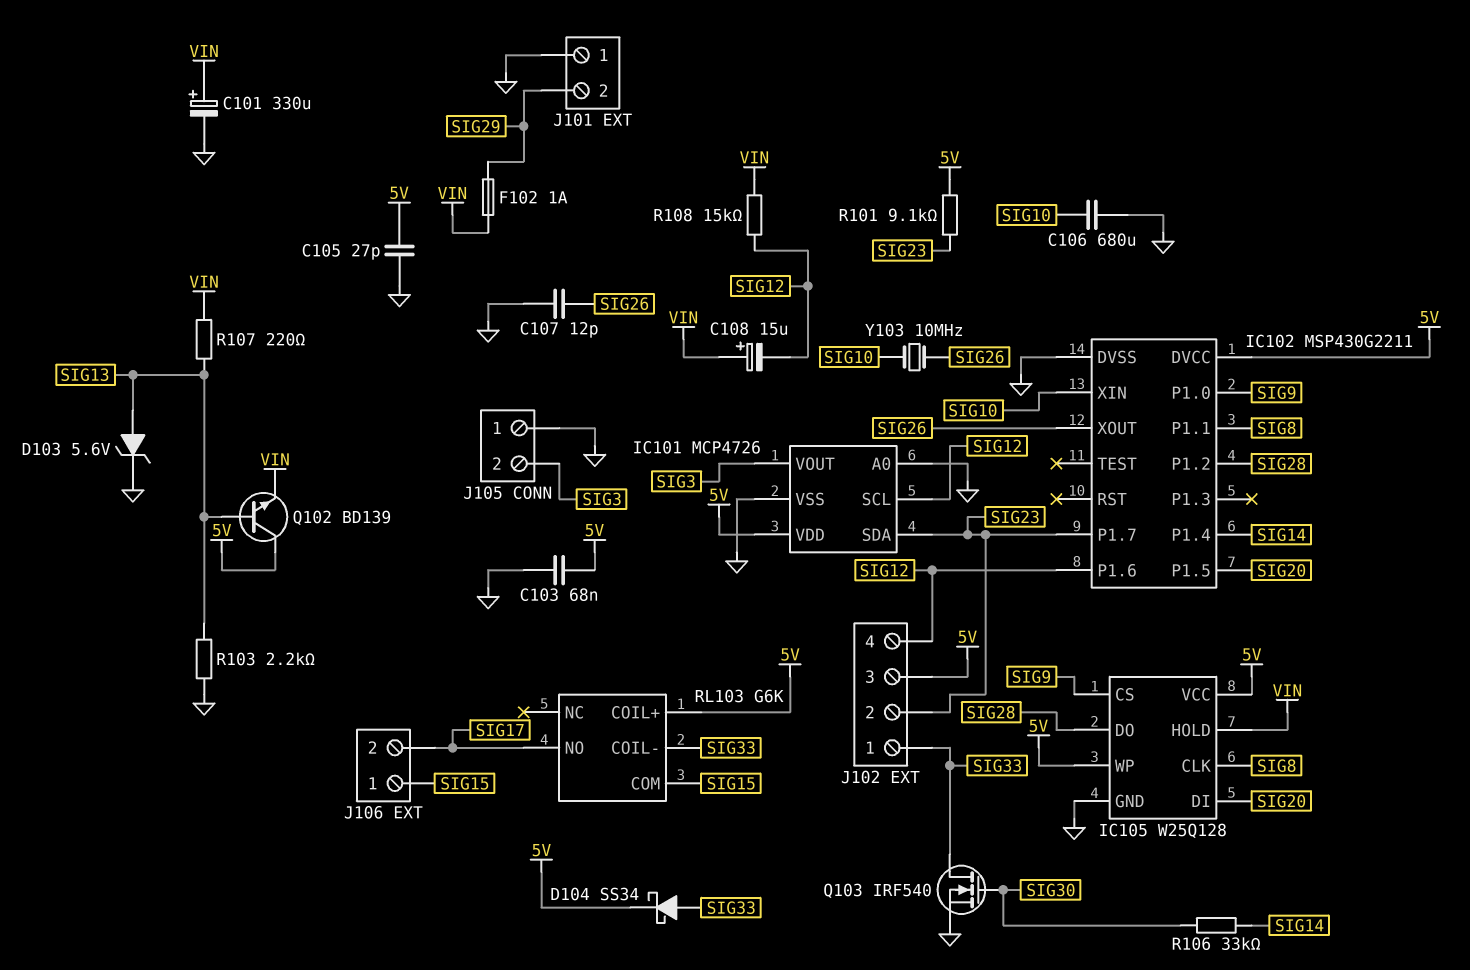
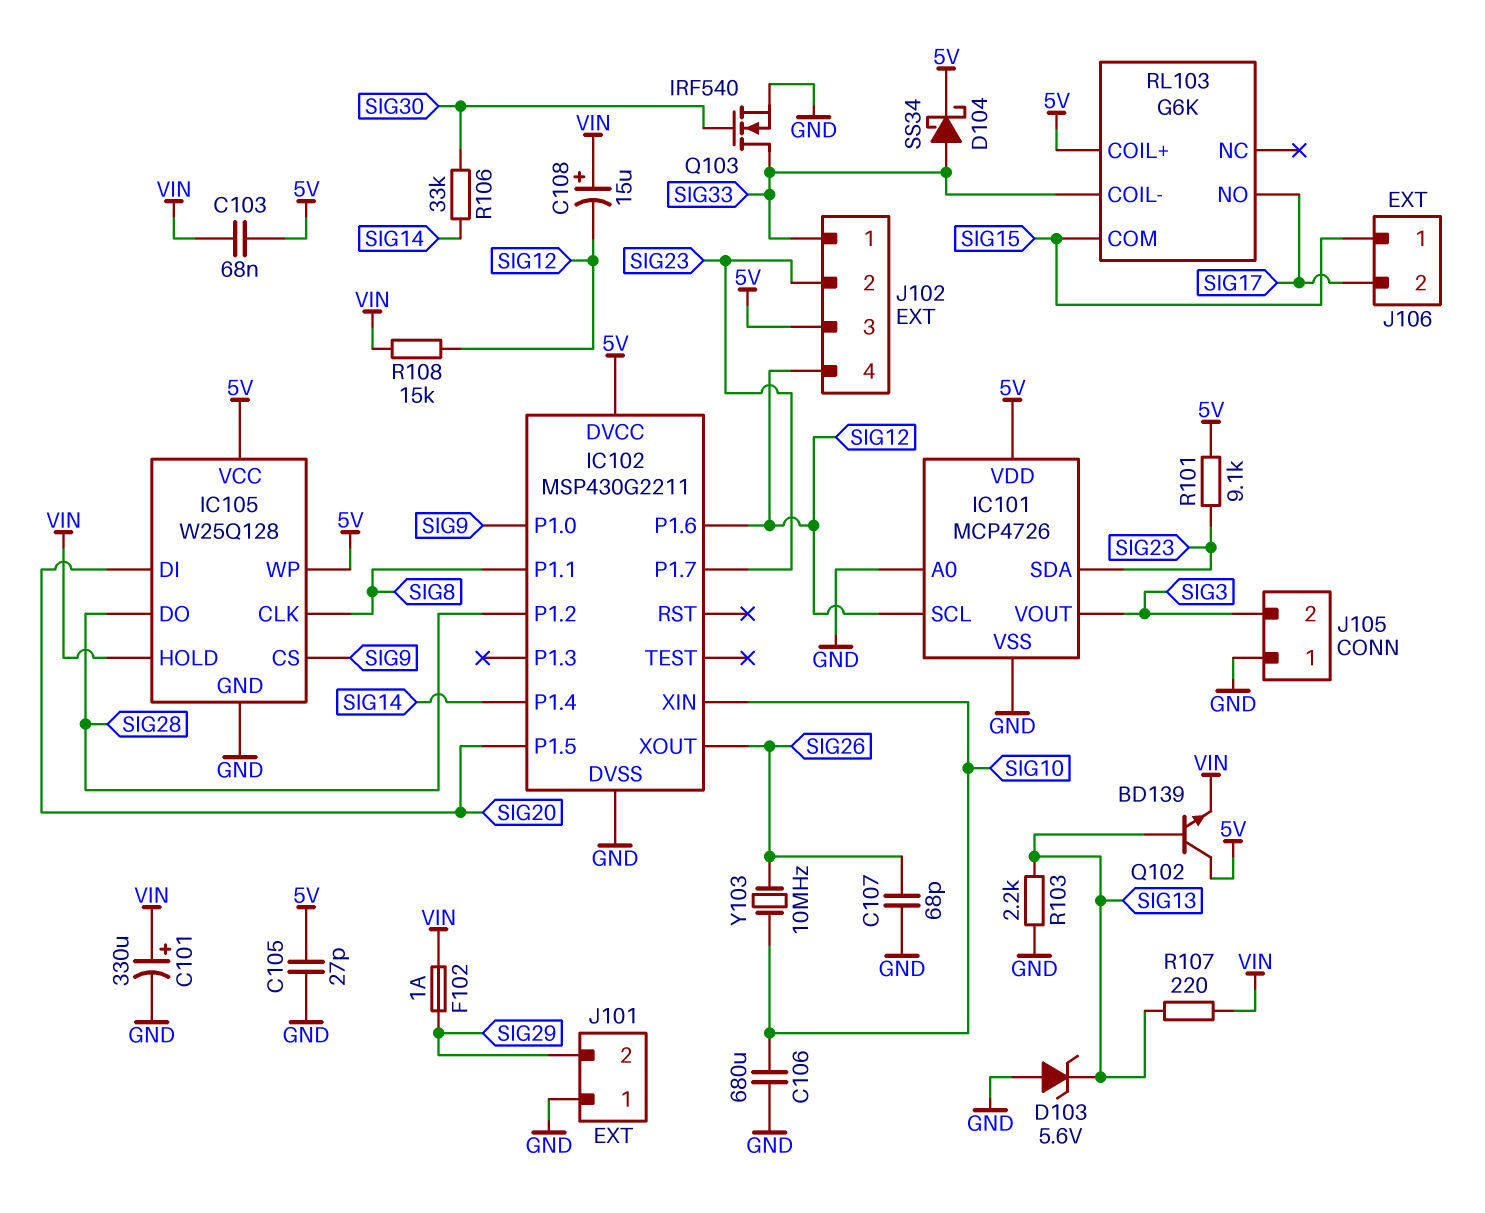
C103: 68nF (5V, GND) -> 68nF (5V, VIN)
C107: 12pF (GND, SIG26) -> 68pF (GND, SIG26)
D103: zener 5.6V (A SIG13, K GND) -> zener 5.6V (A GND, K SIG13)

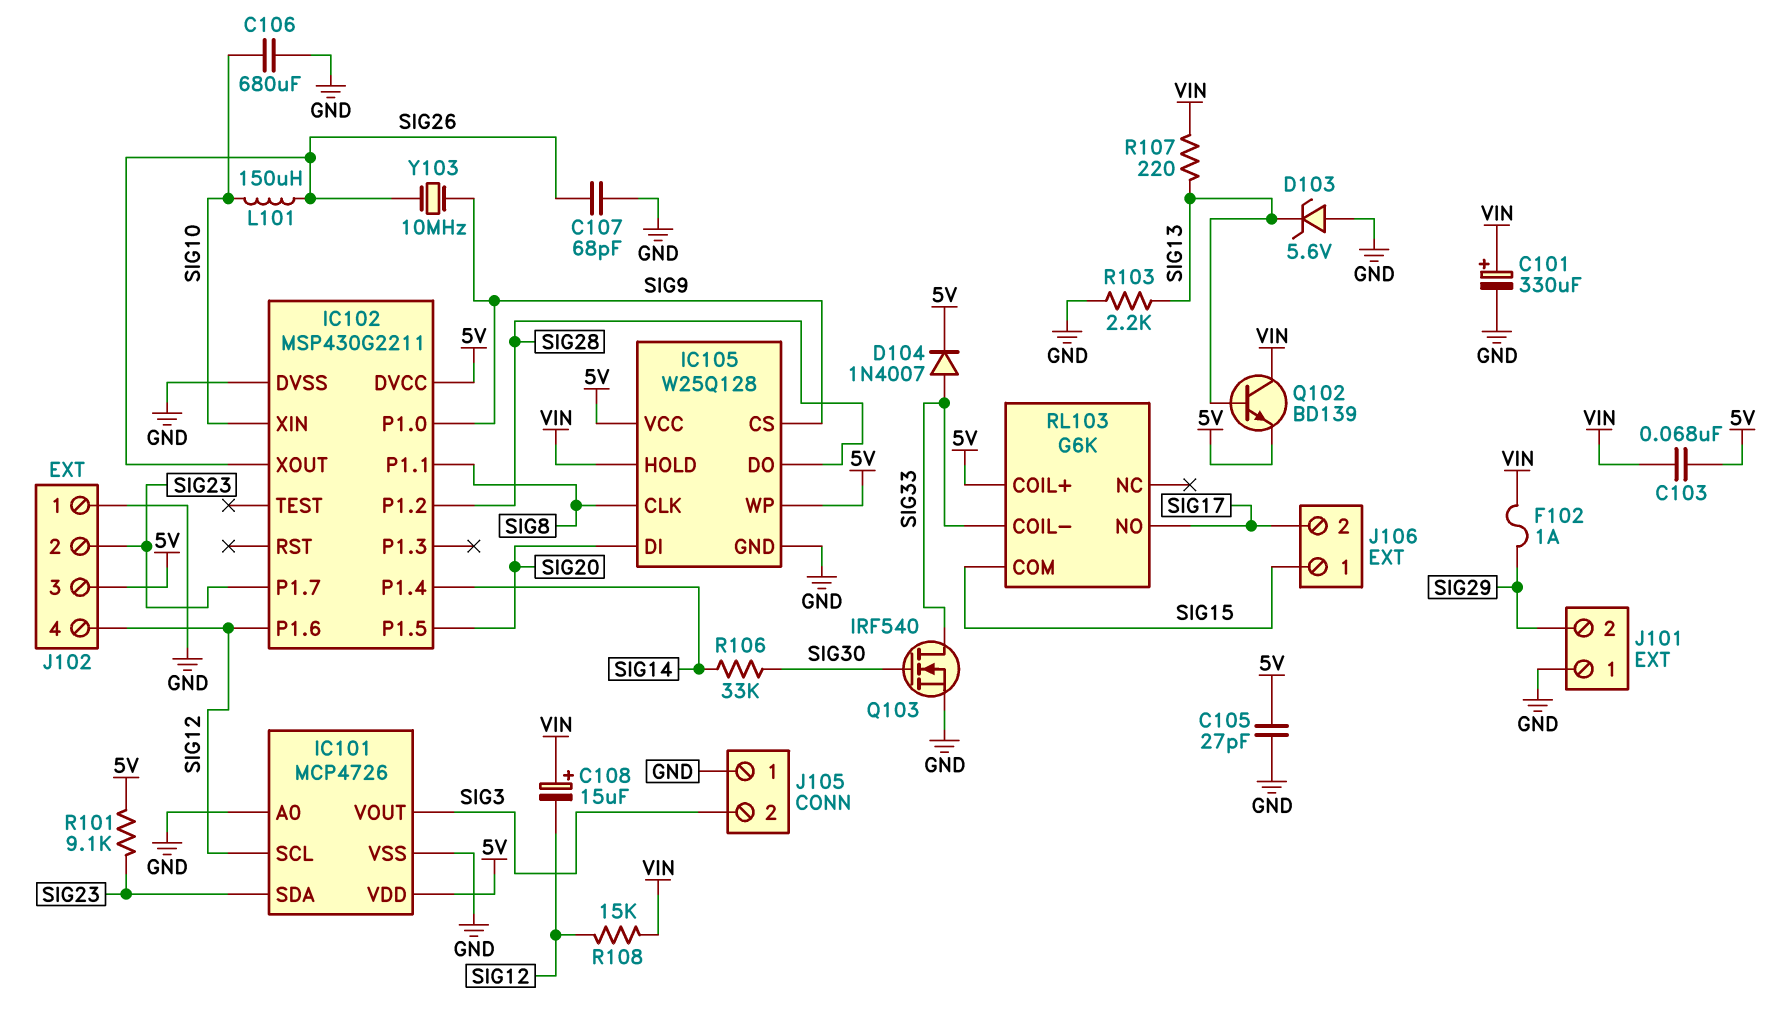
D104: schottky SS34 (A SIG33, K 5V) -> diode 1N4007 (A SIG33, K 5V)
J102 pin 1: SIG33 -> GND
L101: none -> 150uH (SIG10, SIG26)
Q102: NPN BD139 (B SIG13, C 5V, E VIN) -> NPN BD139 (B SIG13, C VIN, E 5V)
Y103: 10MHz (SIG10, SIG26) -> 10MHz (SIG9, SIG26)

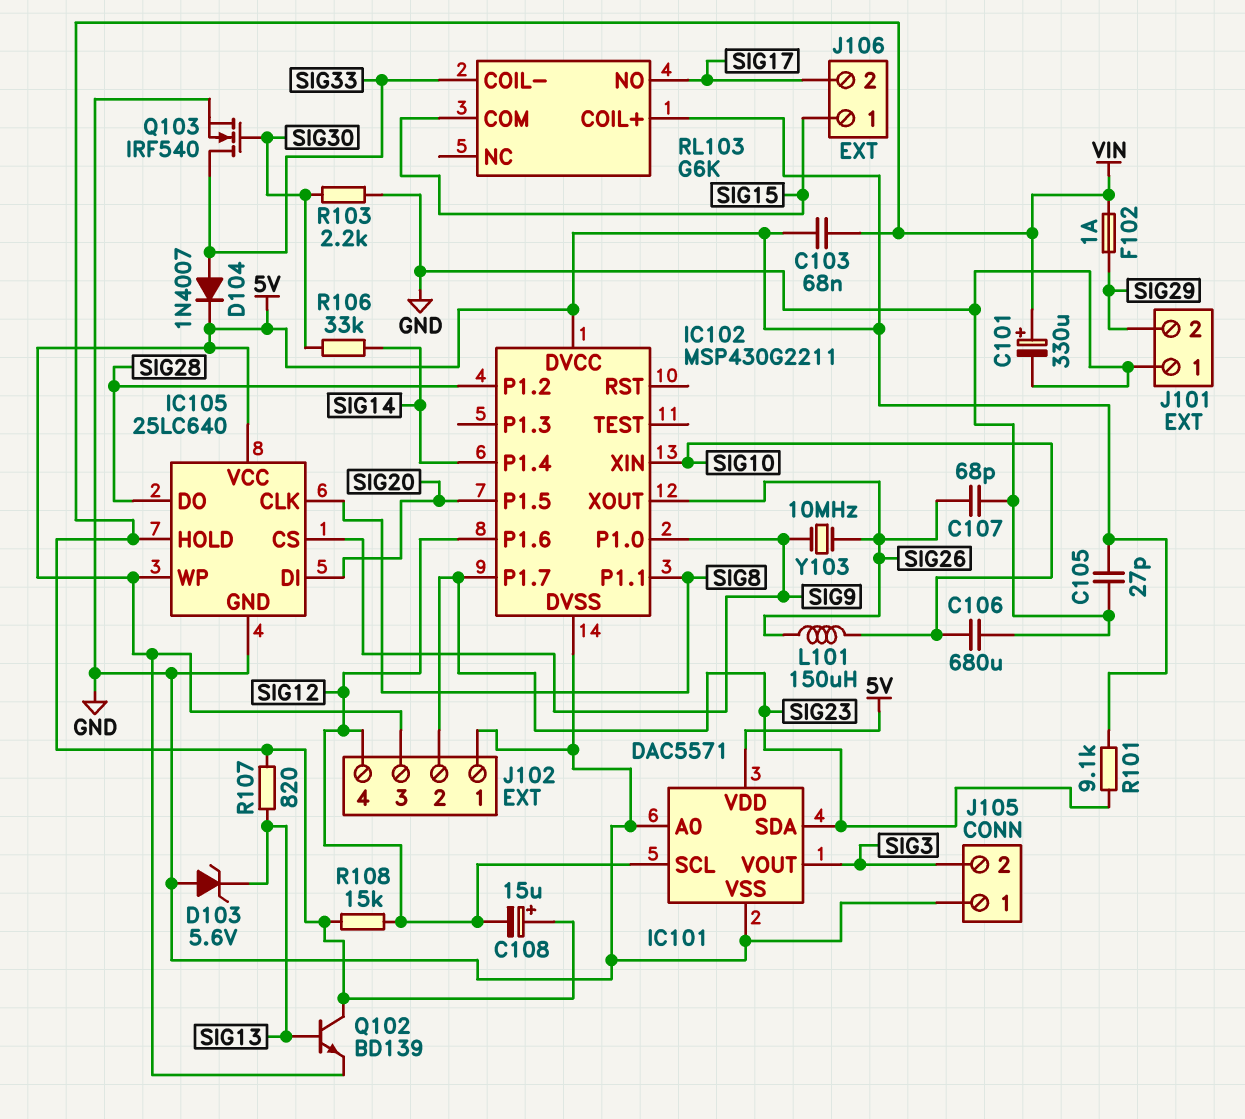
IC101: MCP4726 -> DAC5571
IC105: W25Q128 -> 25LC640
R103: 2.2k (GND, SIG13) -> 2.2k (GND, SIG30)
R107: 220 (SIG13, VIN) -> 820 (SIG13, VIN)

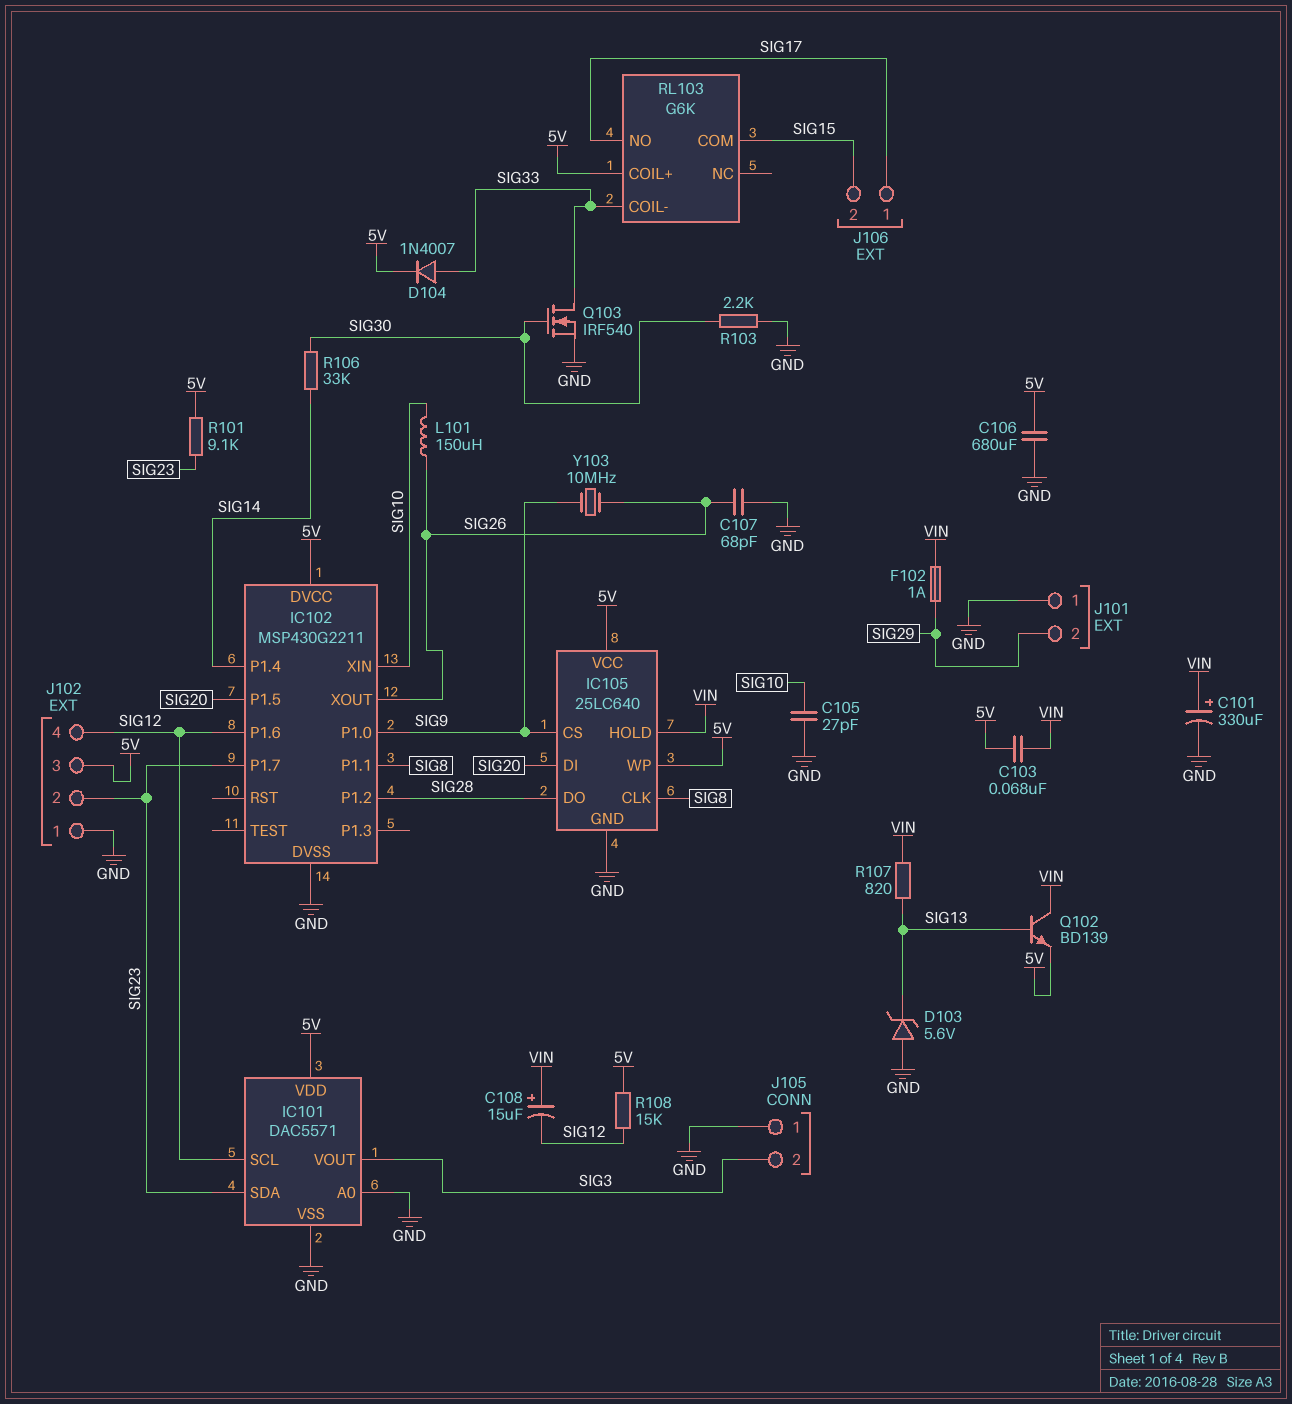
C105: 27pF (5V, GND) -> 27pF (GND, SIG10)
C106: 680uF (GND, SIG10) -> 680uF (5V, GND)
J106 pin 1: SIG15 -> SIG17
J106 pin 2: SIG17 -> SIG15
R108: 15k (SIG12, VIN) -> 15k (5V, SIG12)

